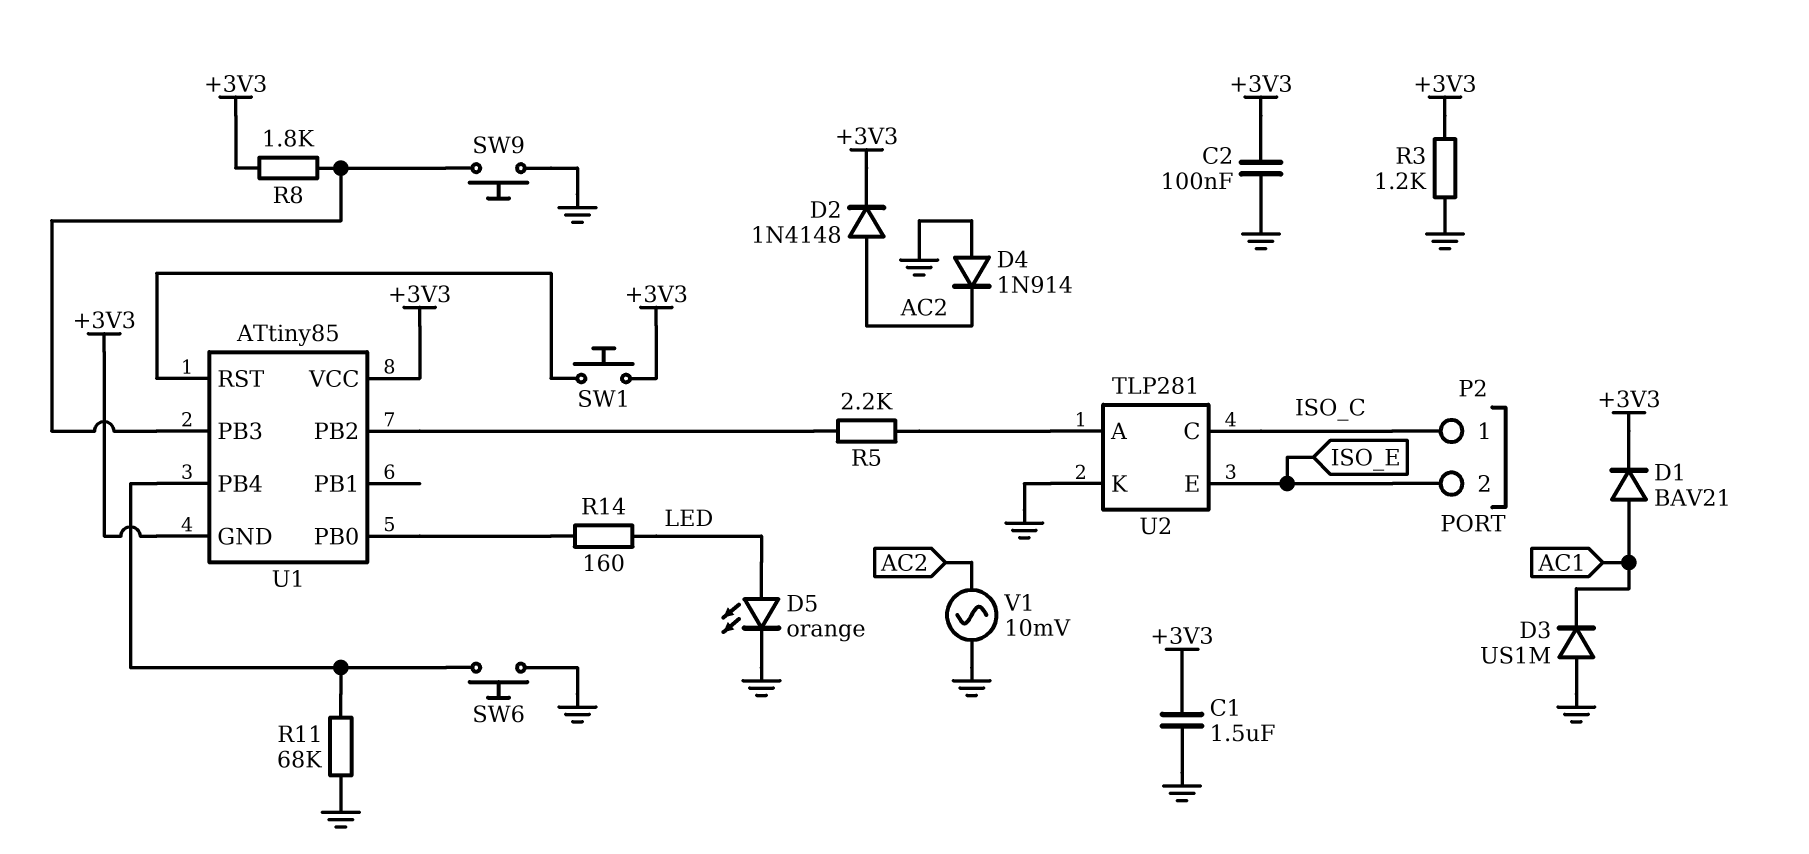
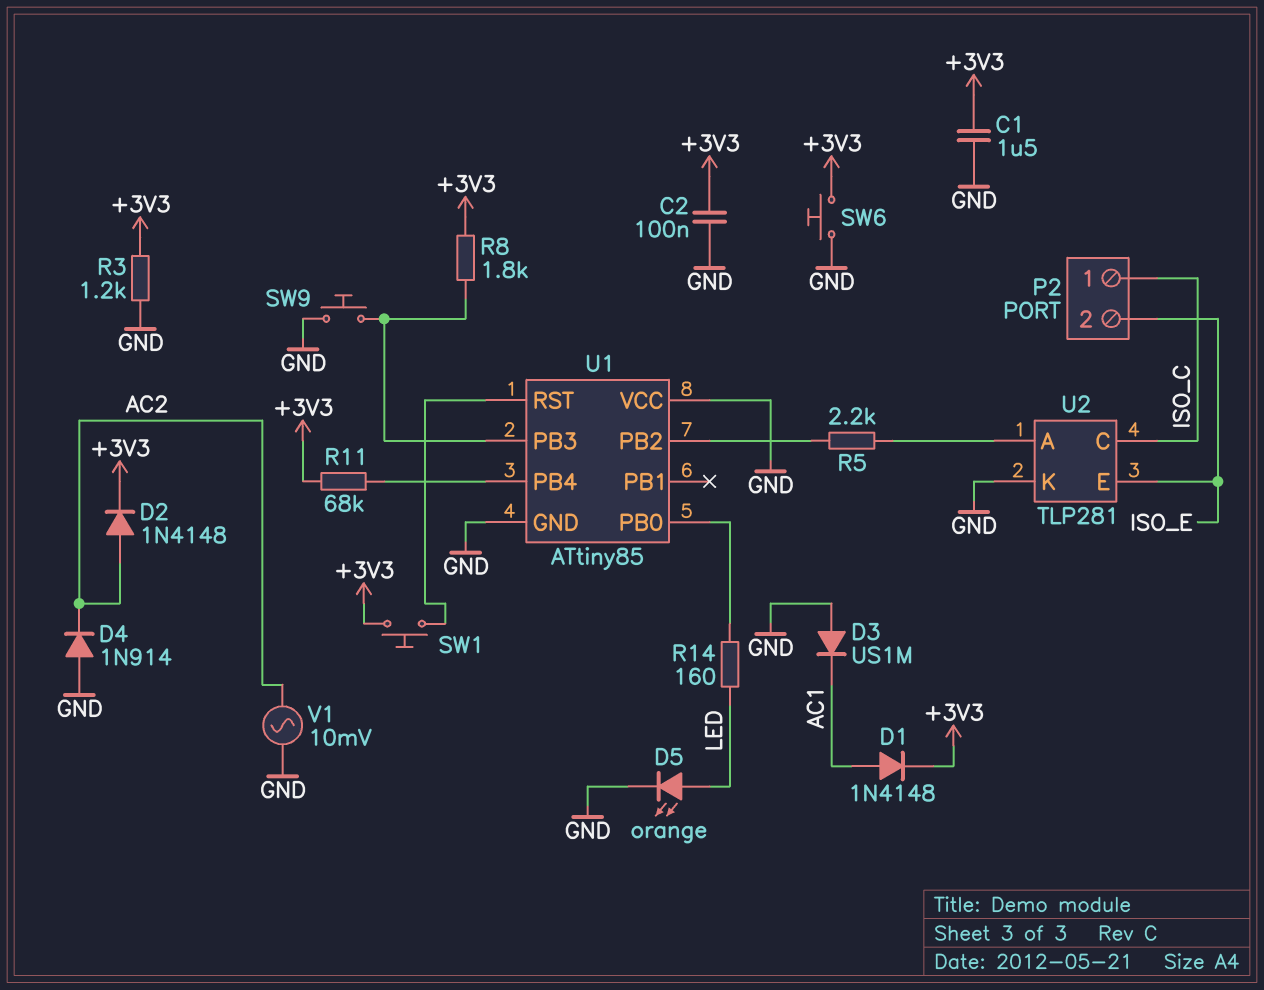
D1: diode BAV21 (A AC1, K +3V3) -> diode 1N4148 (A AC1, K +3V3)
R11: 68k (GND, U1/PB4) -> 68k (+3V3, U1/PB4)
SW6: button (GND, U1/PB4) -> button (+3V3, GND)
U1 pin GND: +3V3 -> GND
U1 pin VCC: +3V3 -> GND

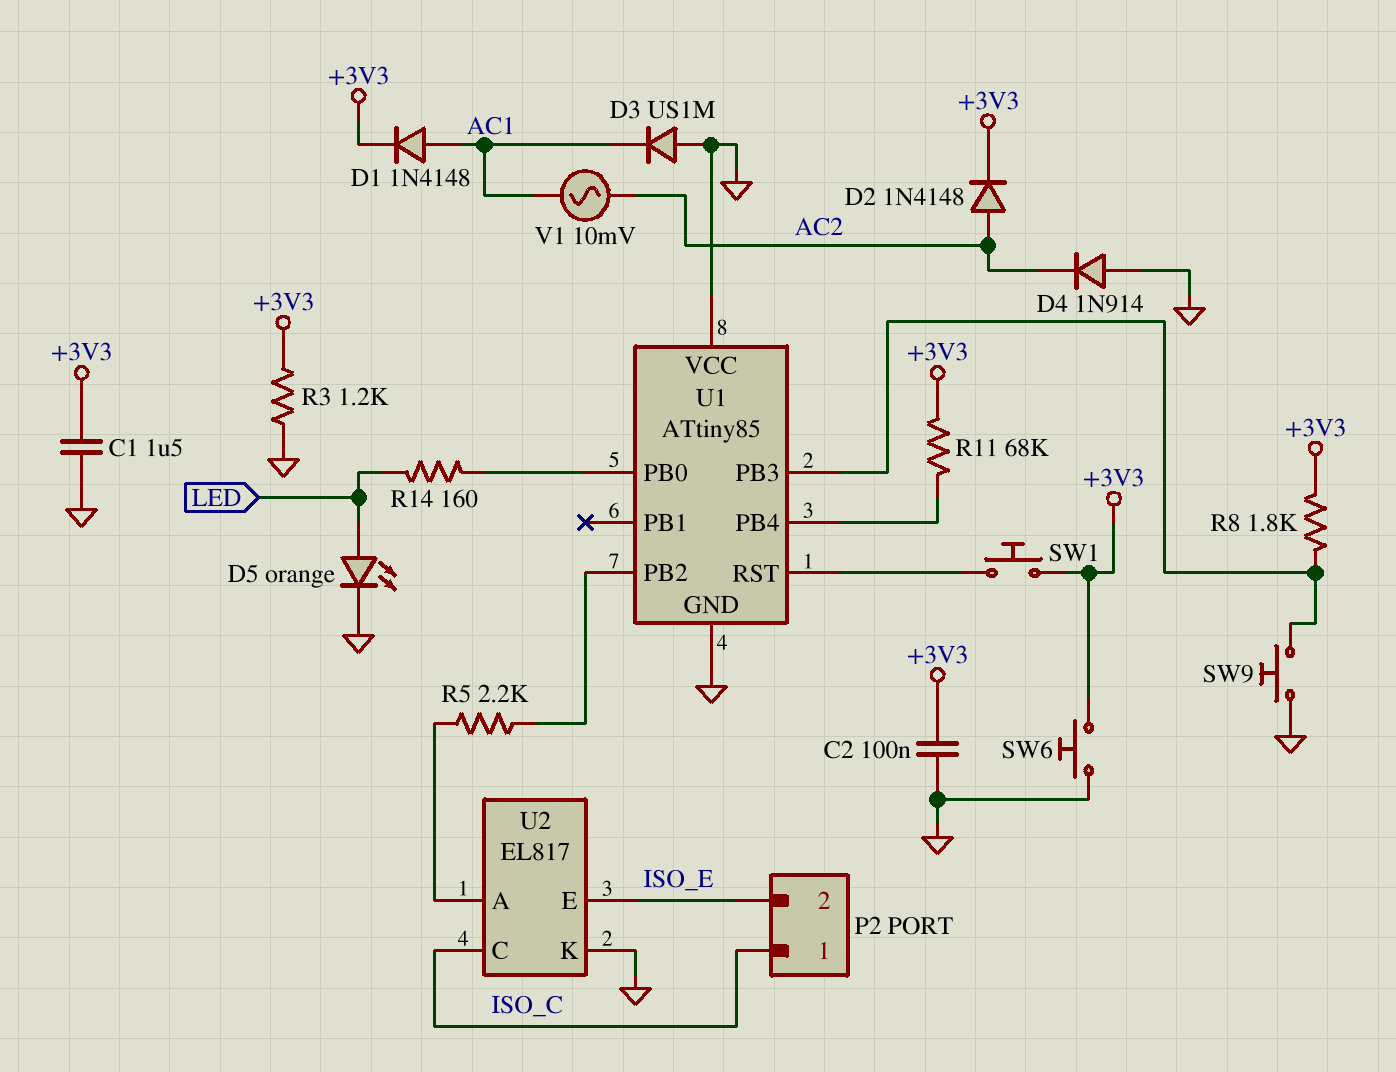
U2: TLP281 -> EL817
V1: AC 10mV (AC2, GND) -> AC 10mV (AC1, AC2)

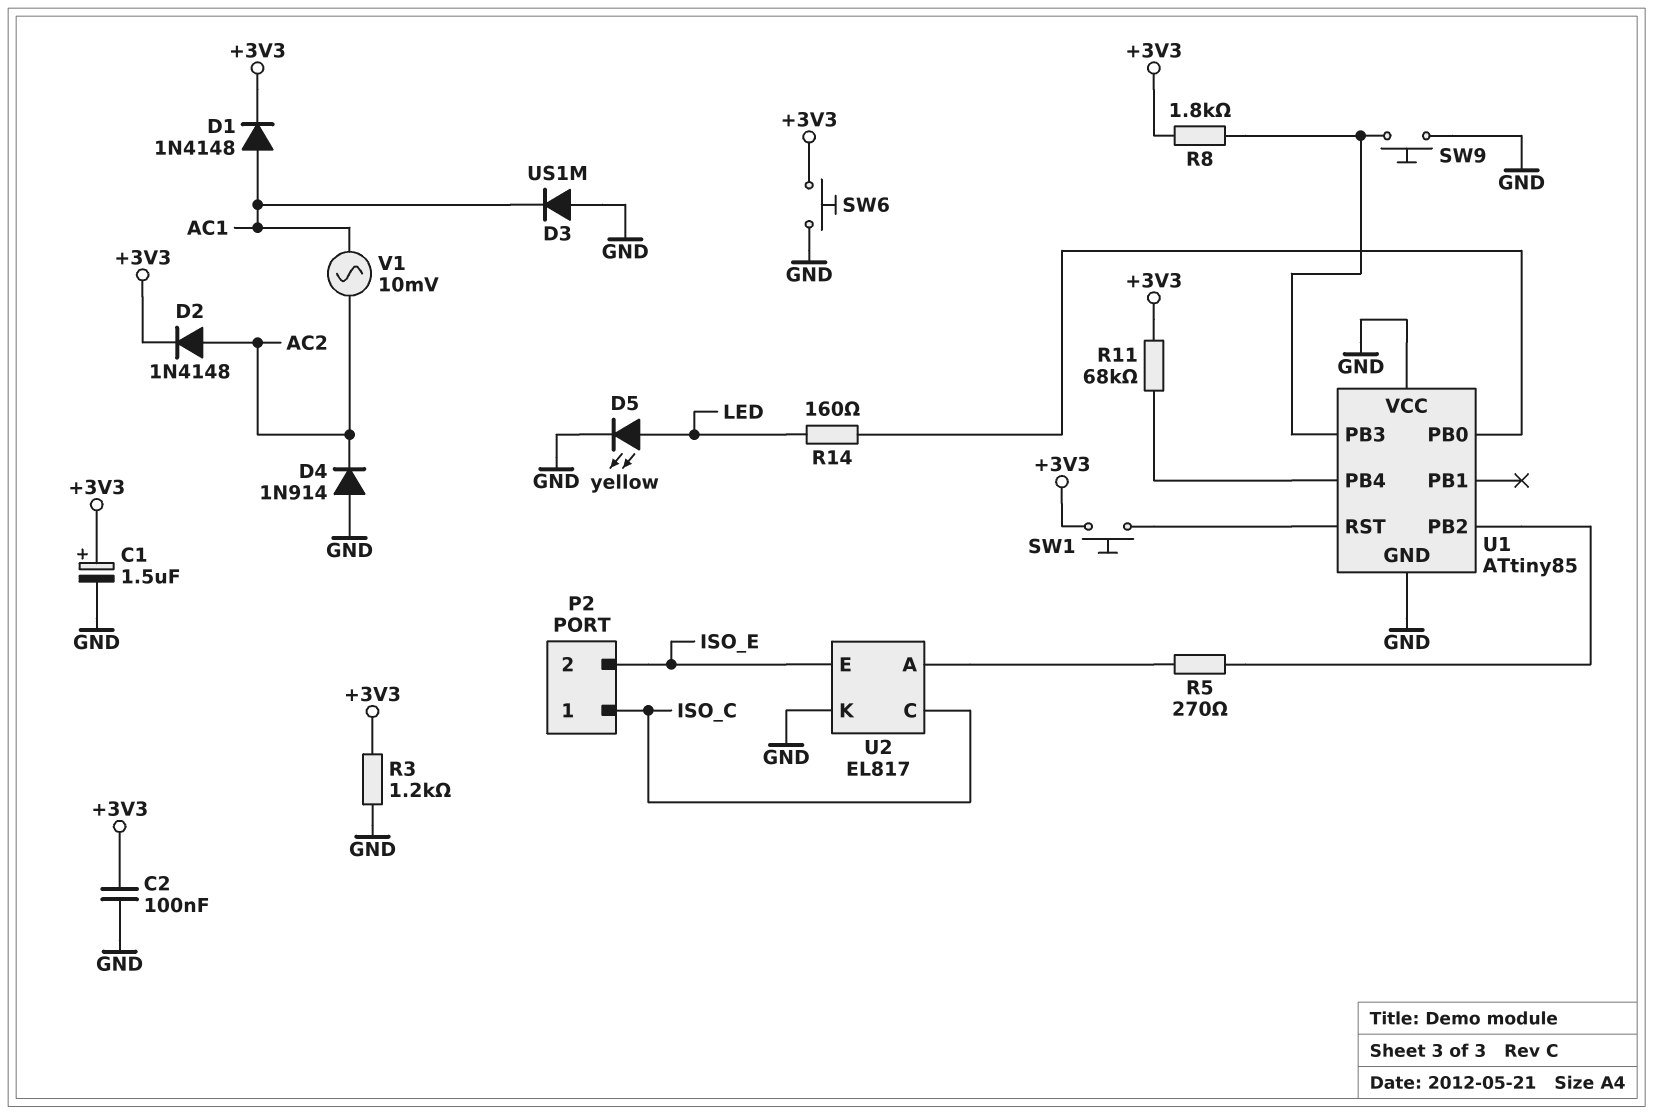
C1: 1.5uF (+3V3, GND) -> 1.5uF (plus +3V3, minus GND)
D5: LED orange (A LED, K GND) -> LED yellow (A LED, K GND)
R5: 2.2k (U1/PB2, U2/A) -> 270 (U1/PB2, U2/A)

